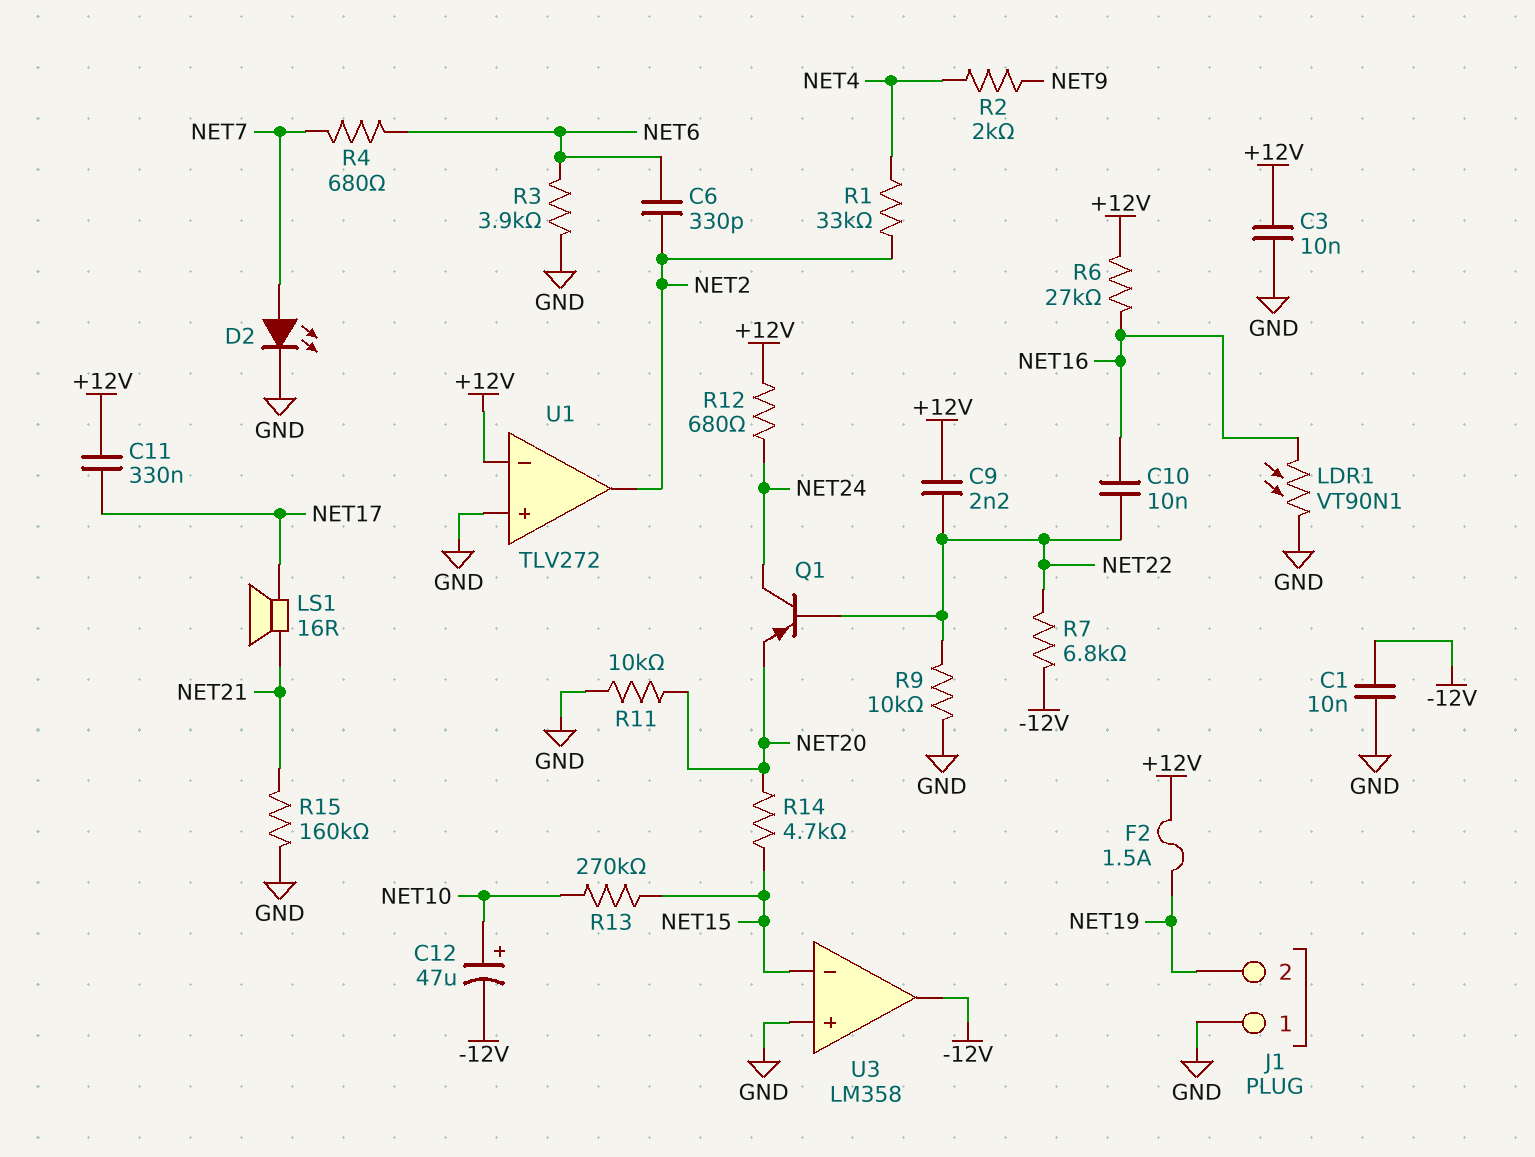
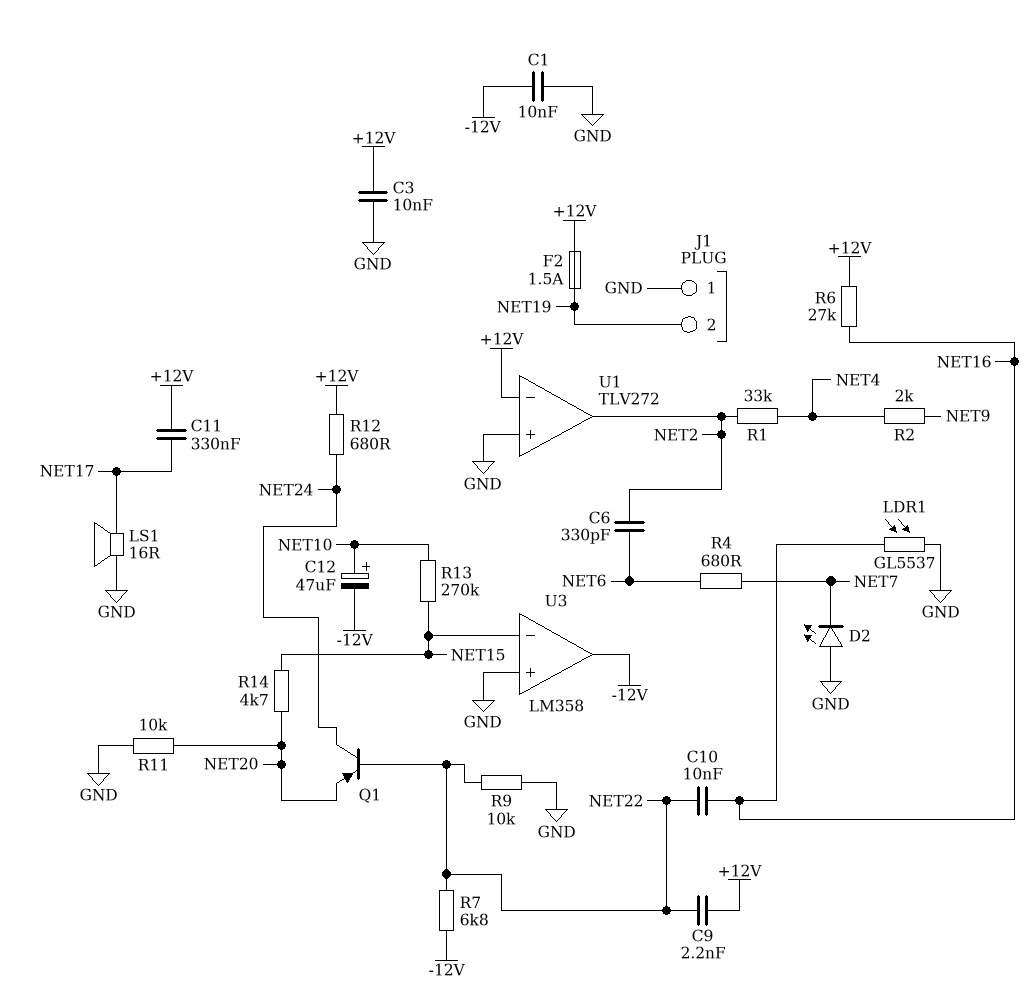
D2: LED (A NET7, K GND) -> LED (A GND, K NET7)
LDR1: VT90N1 (GND, NET16) -> GL5537 (GND, NET16)
LS1: speaker 16R (NET17, NET21) -> speaker 16R (GND, NET17)
R3: 3.9k (GND, NET6) -> none
R15: 160k (GND, NET21) -> none

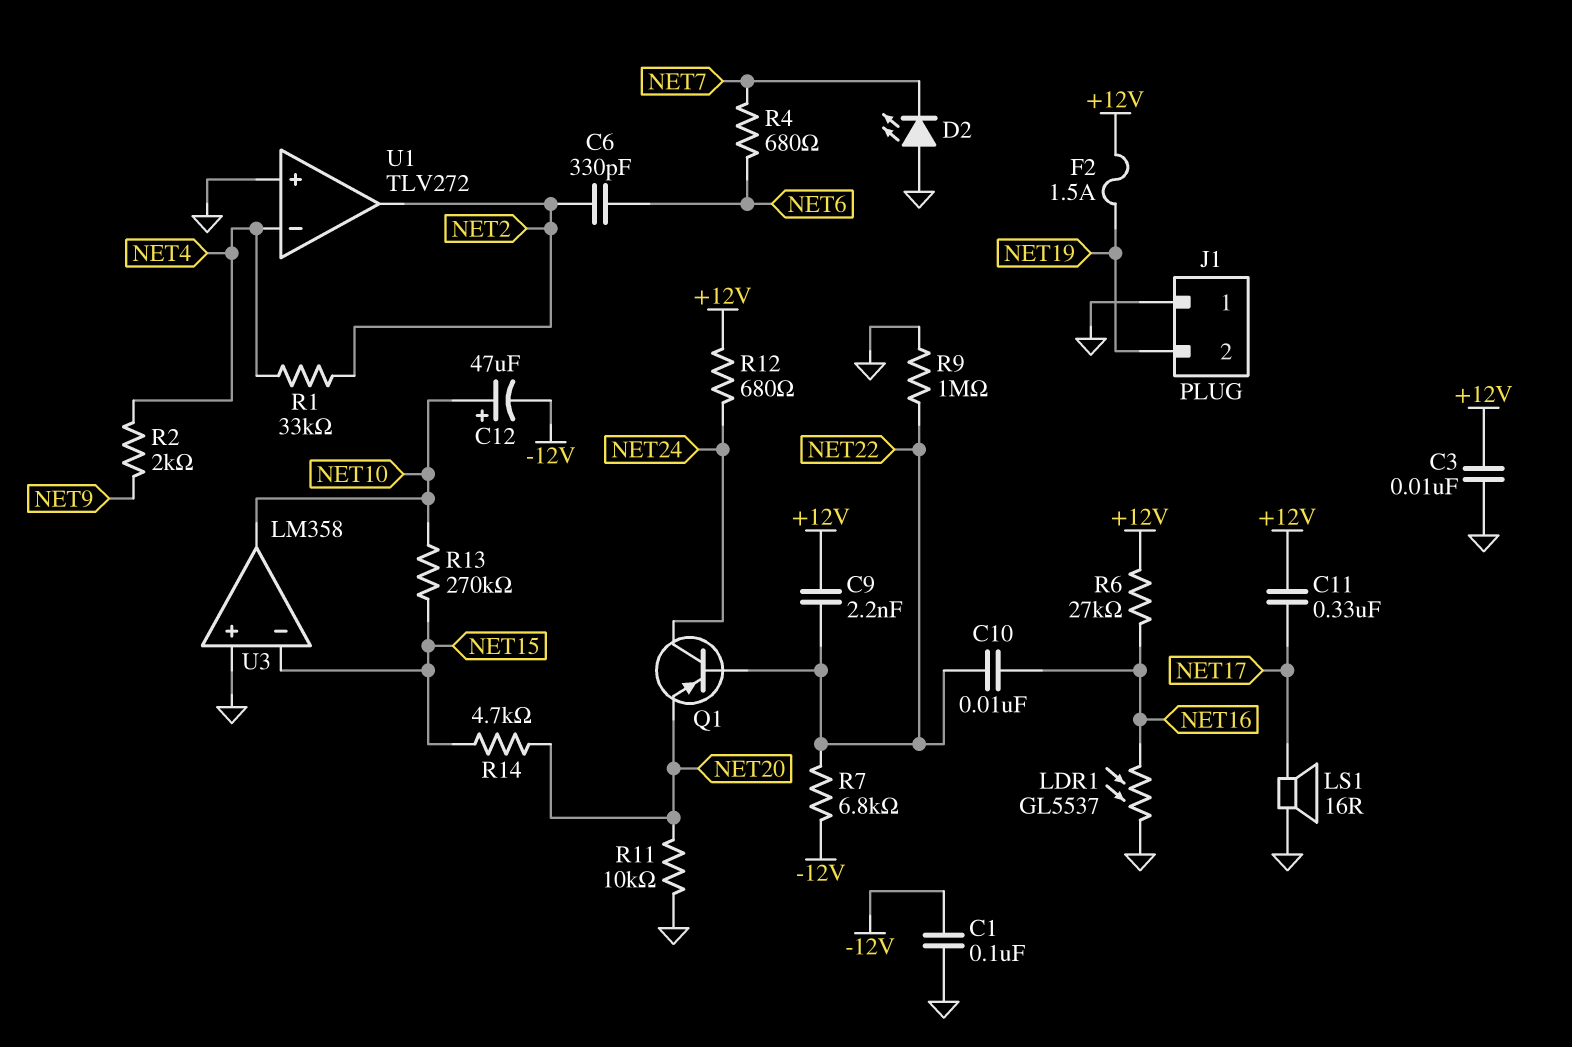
C1: 10nF (-12V, GND) -> 100nF (-12V, GND)
R9: 10k (GND, NET22) -> 1M (GND, NET22)
U1 pin in-: +12V -> NET4
U3 pin out: -12V -> NET10

